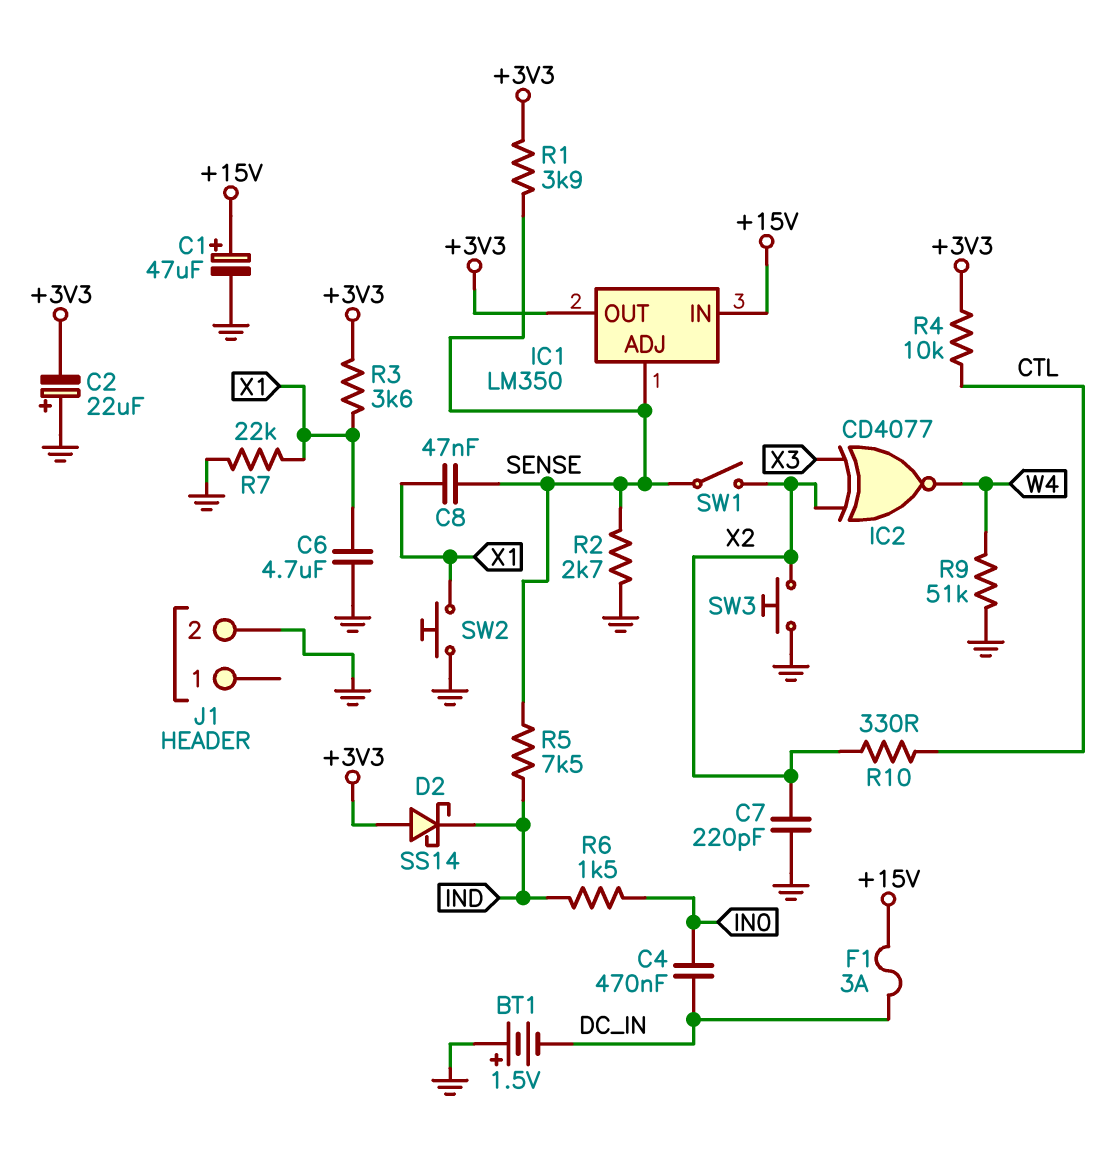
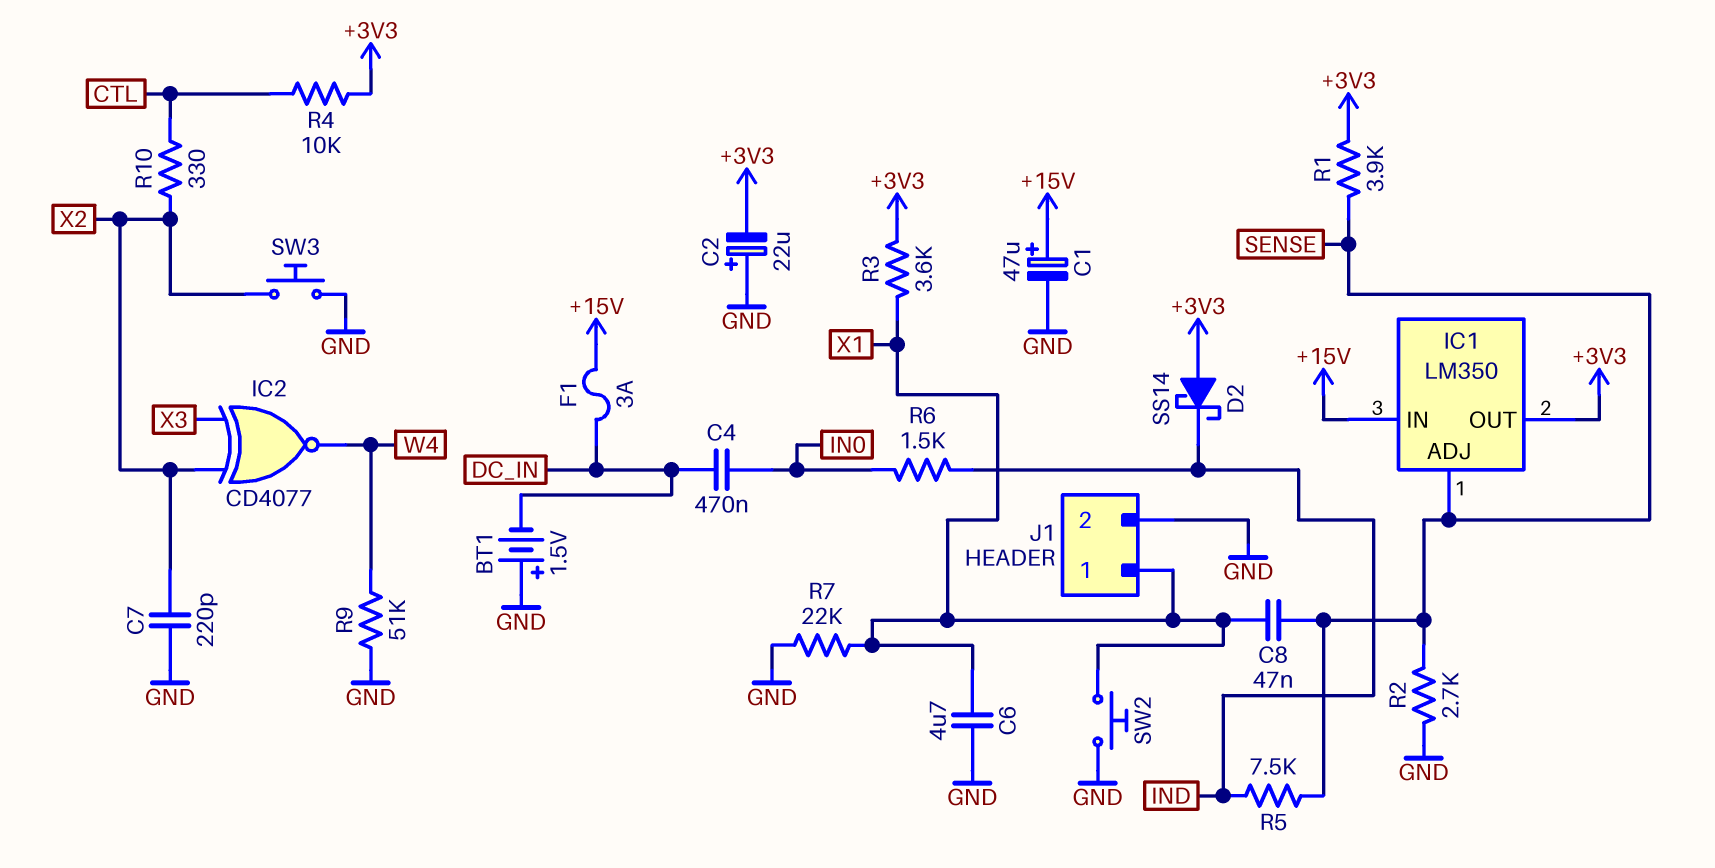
J1 pin 1: none -> X1
SW1: switch (SENSE, X2) -> none

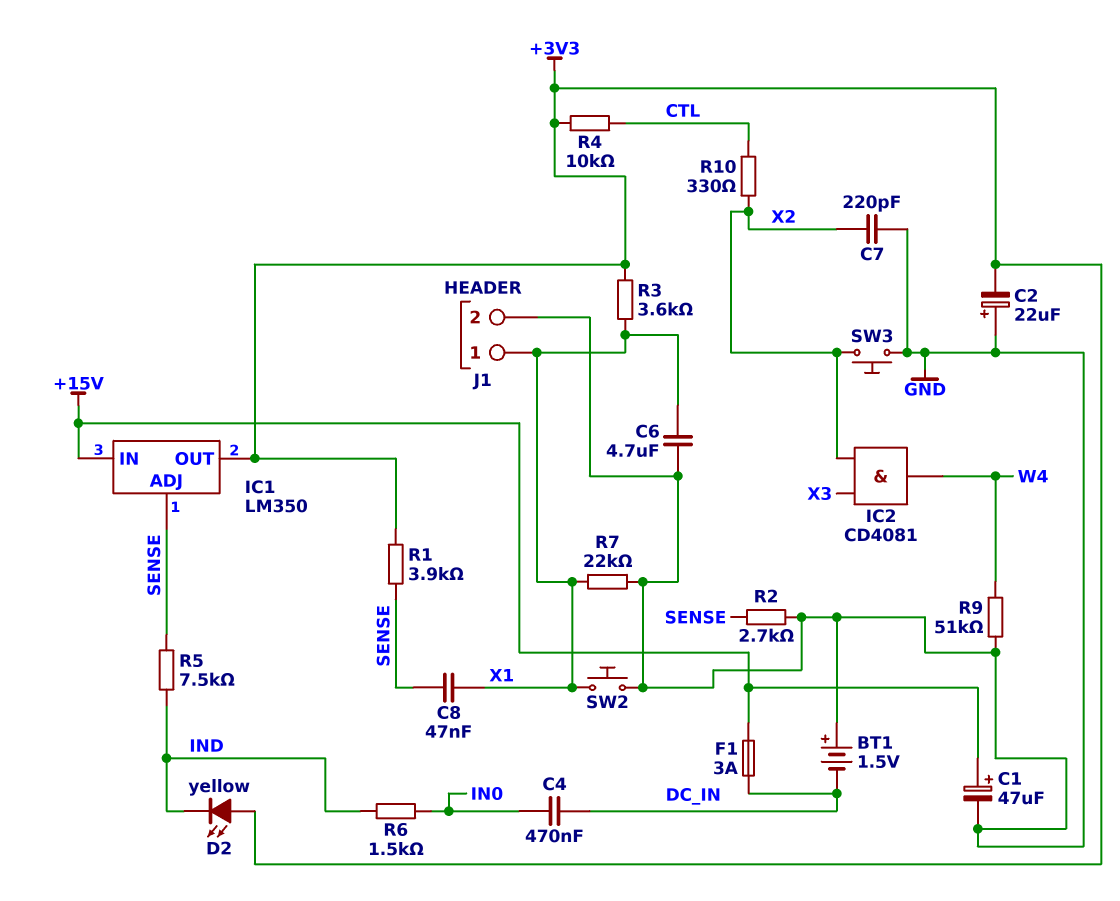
D2: schottky SS14 (A +3V3, K IND) -> LED yellow (A +3V3, K IND)
IC2: XNOR CD4077 (in X2, in X3, out W4) -> AND CD4081 (in X2, in X3, out W4)

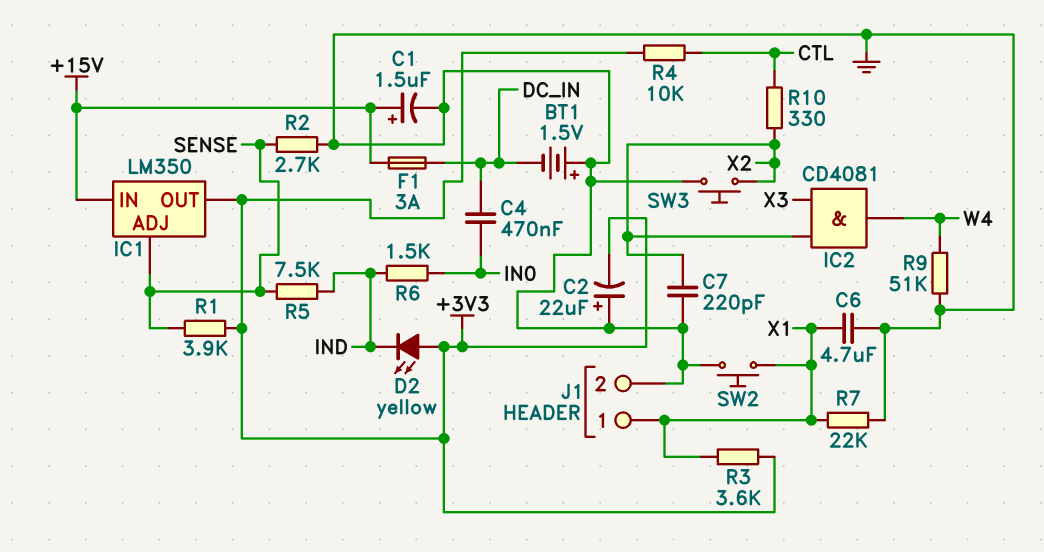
C1: 47uF (plus +15V, minus GND) -> 1.5uF (plus +15V, minus GND)
C8: 47nF (SENSE, X1) -> none

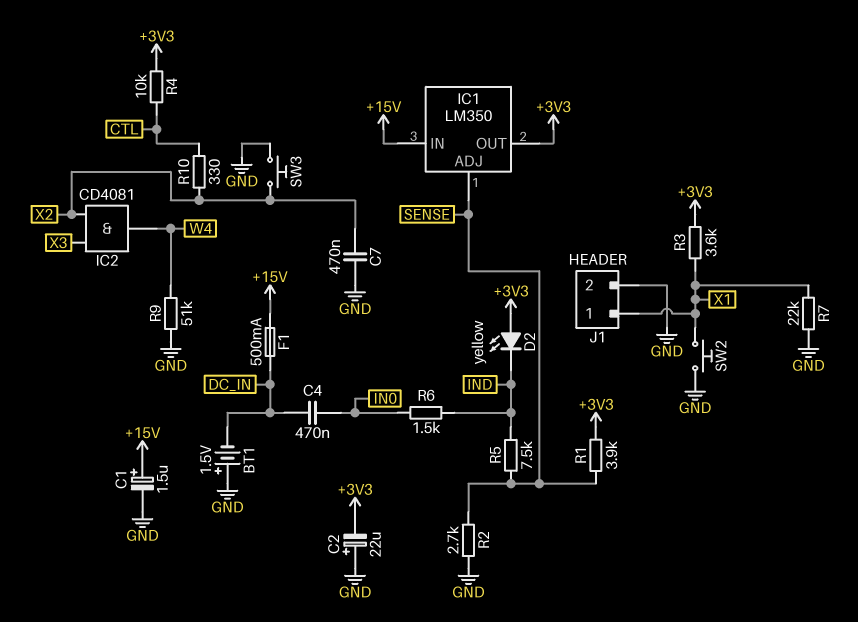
C6: 4.7uF (GND, X1) -> none
C7: 220pF (GND, X2) -> 470nF (GND, X2)
F1: 3A (+15V, DC_IN) -> 500mA (+15V, DC_IN)

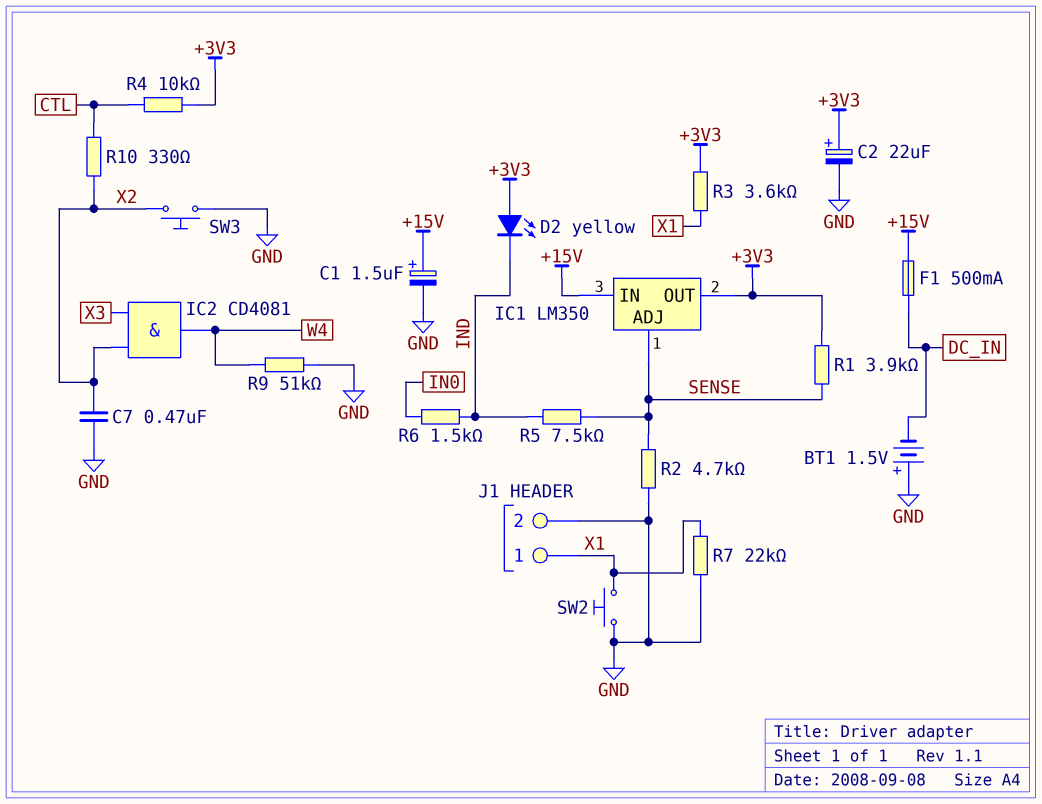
C2: 22uF (plus GND, minus +3V3) -> 22uF (plus +3V3, minus GND)
C4: 470nF (DC_IN, IN0) -> none
R2: 2.7k (GND, SENSE) -> 4.7k (GND, SENSE)

